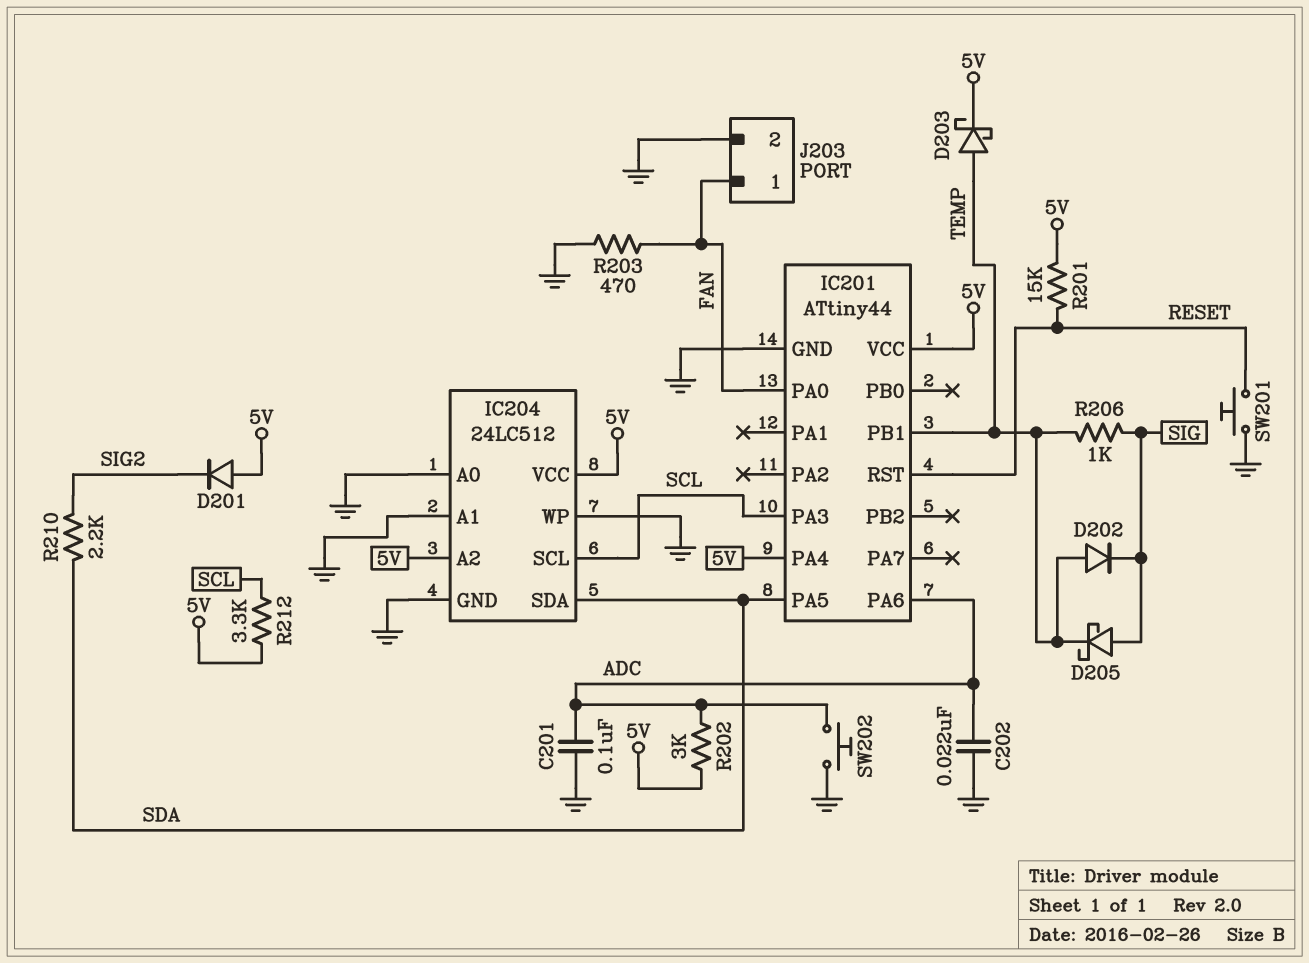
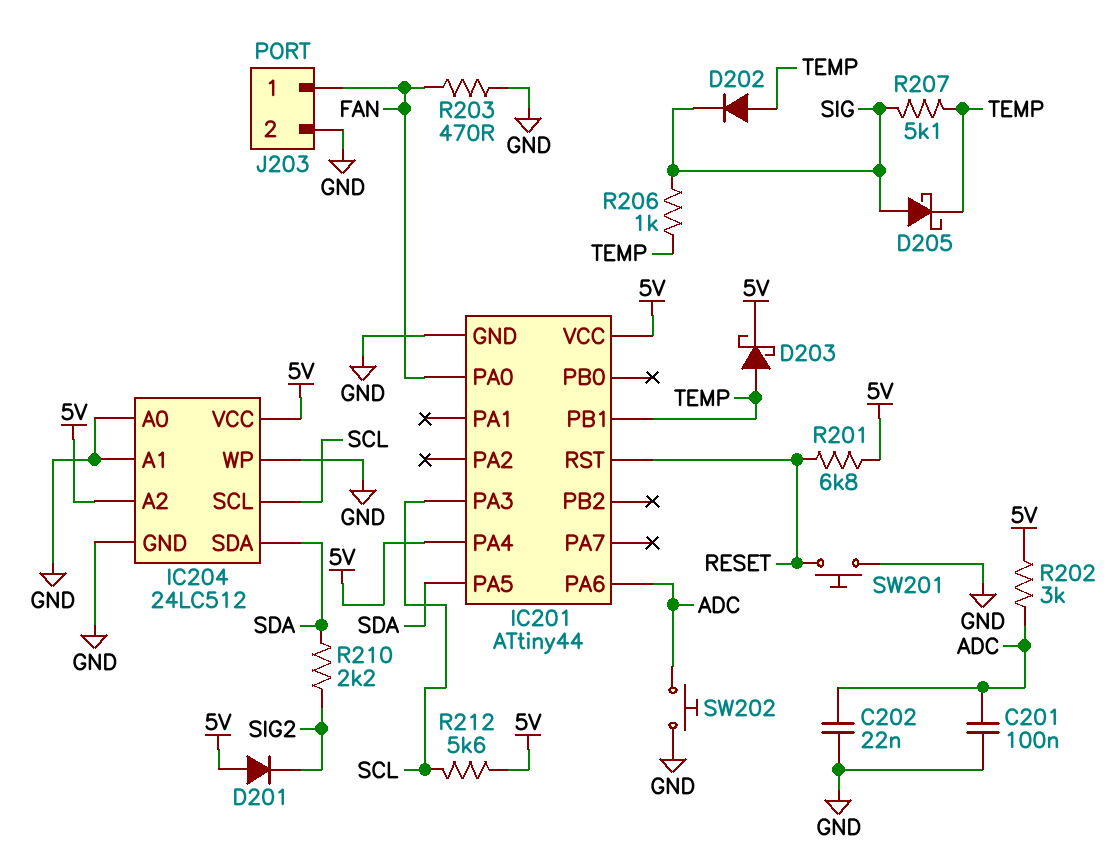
R201: 15k (5V, RESET) -> 6.8k (5V, RESET)
R207: none -> 5.1k (SIG, TEMP)
R212: 3.3k (5V, SCL) -> 5.6k (5V, SCL)

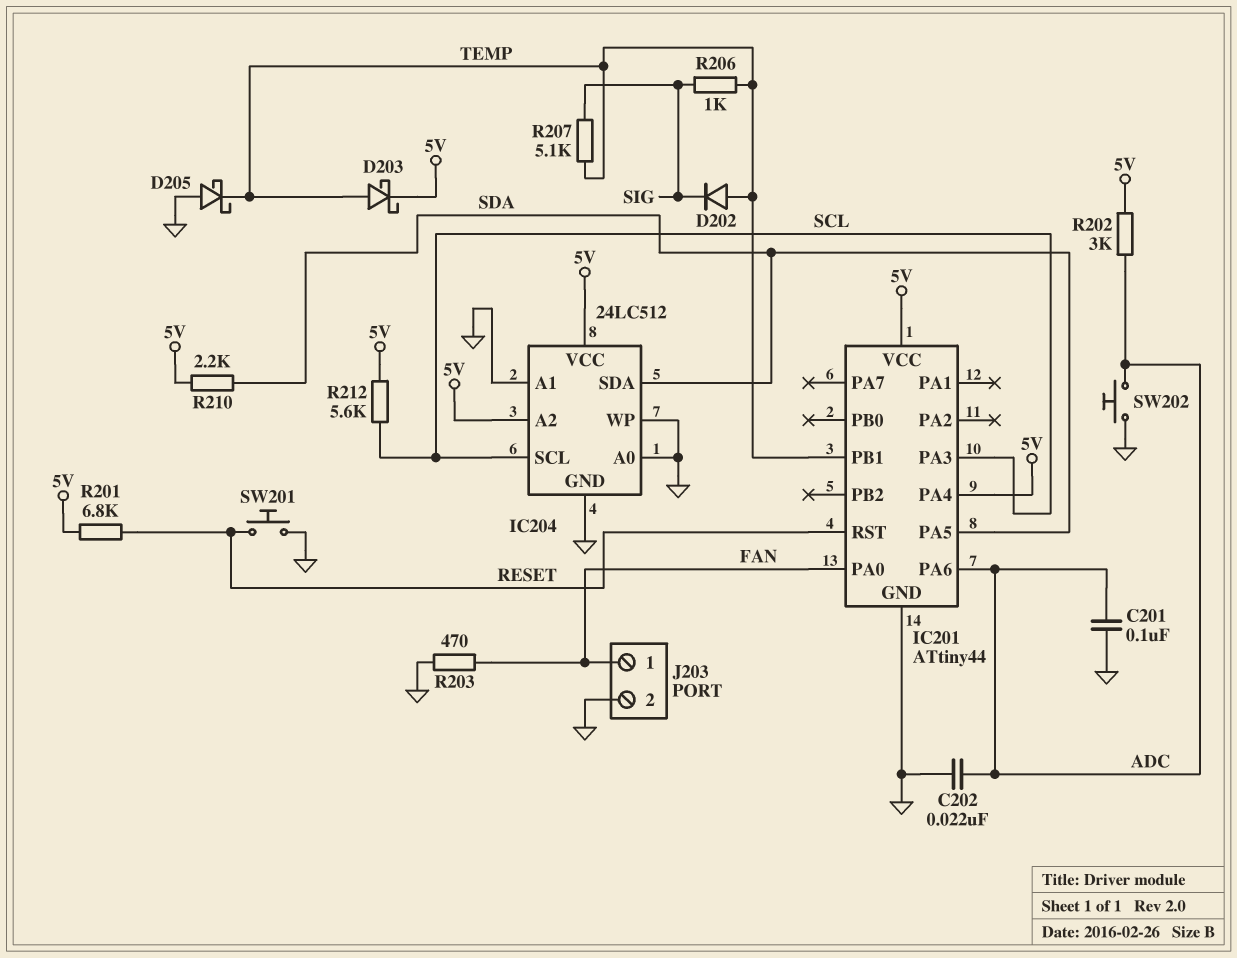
D201: diode (A 5V, K SIG2) -> none
D205: schottky (A SIG, K TEMP) -> schottky (A GND, K TEMP)
R210: 2.2k (SDA, SIG2) -> 2.2k (5V, SDA)

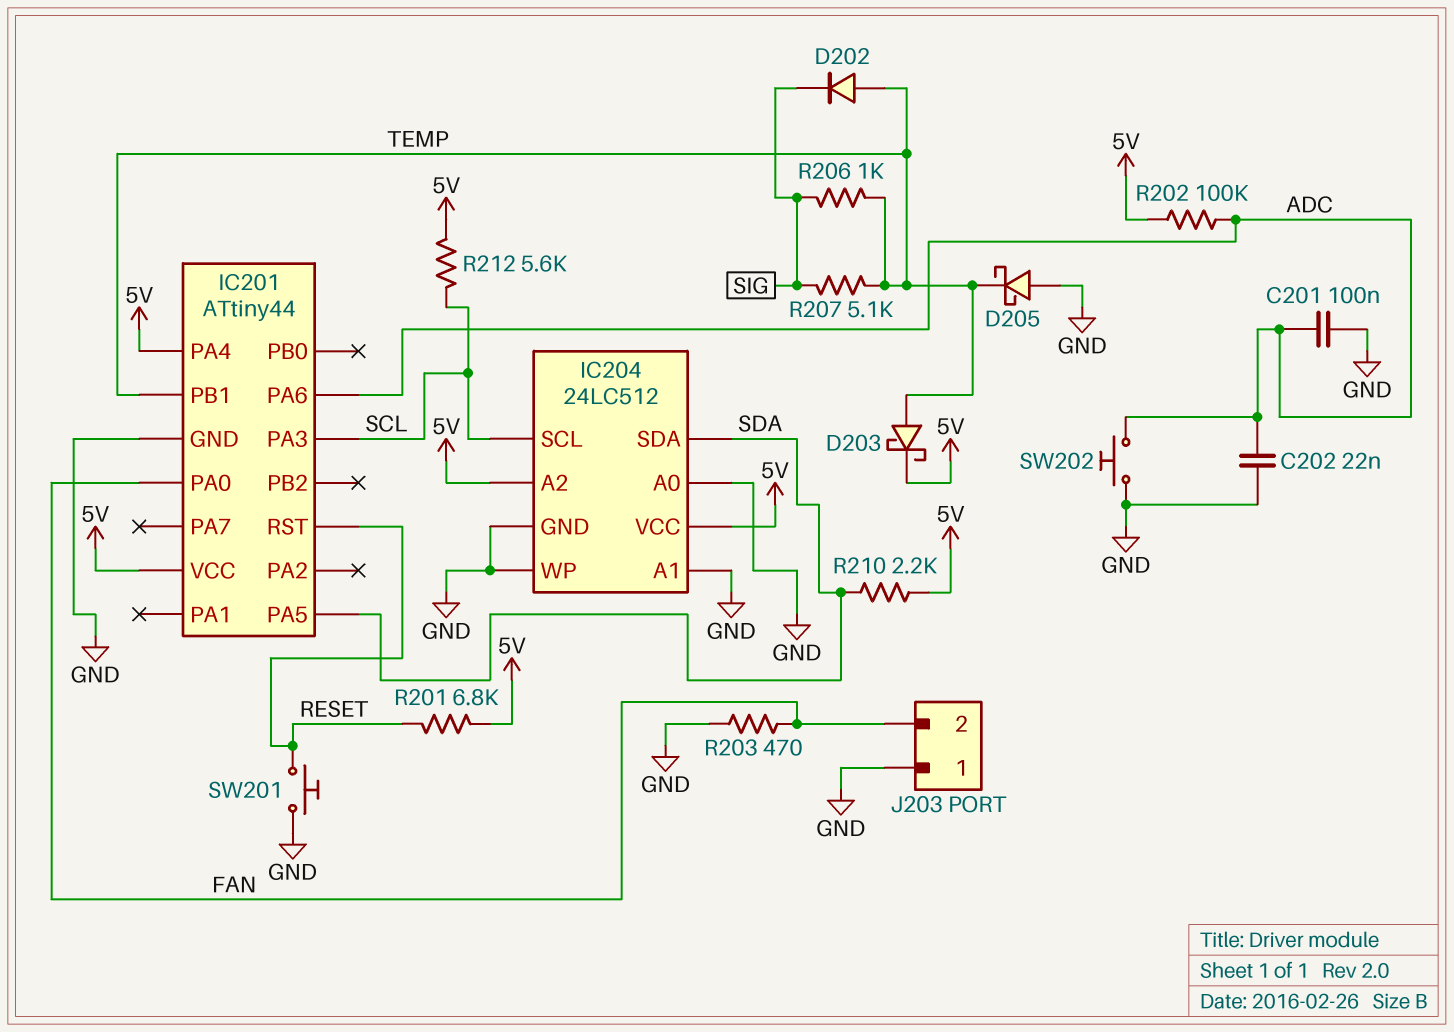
J203 pin 1: FAN -> GND
J203 pin 2: GND -> FAN
R202: 3k (5V, ADC) -> 100k (5V, ADC)

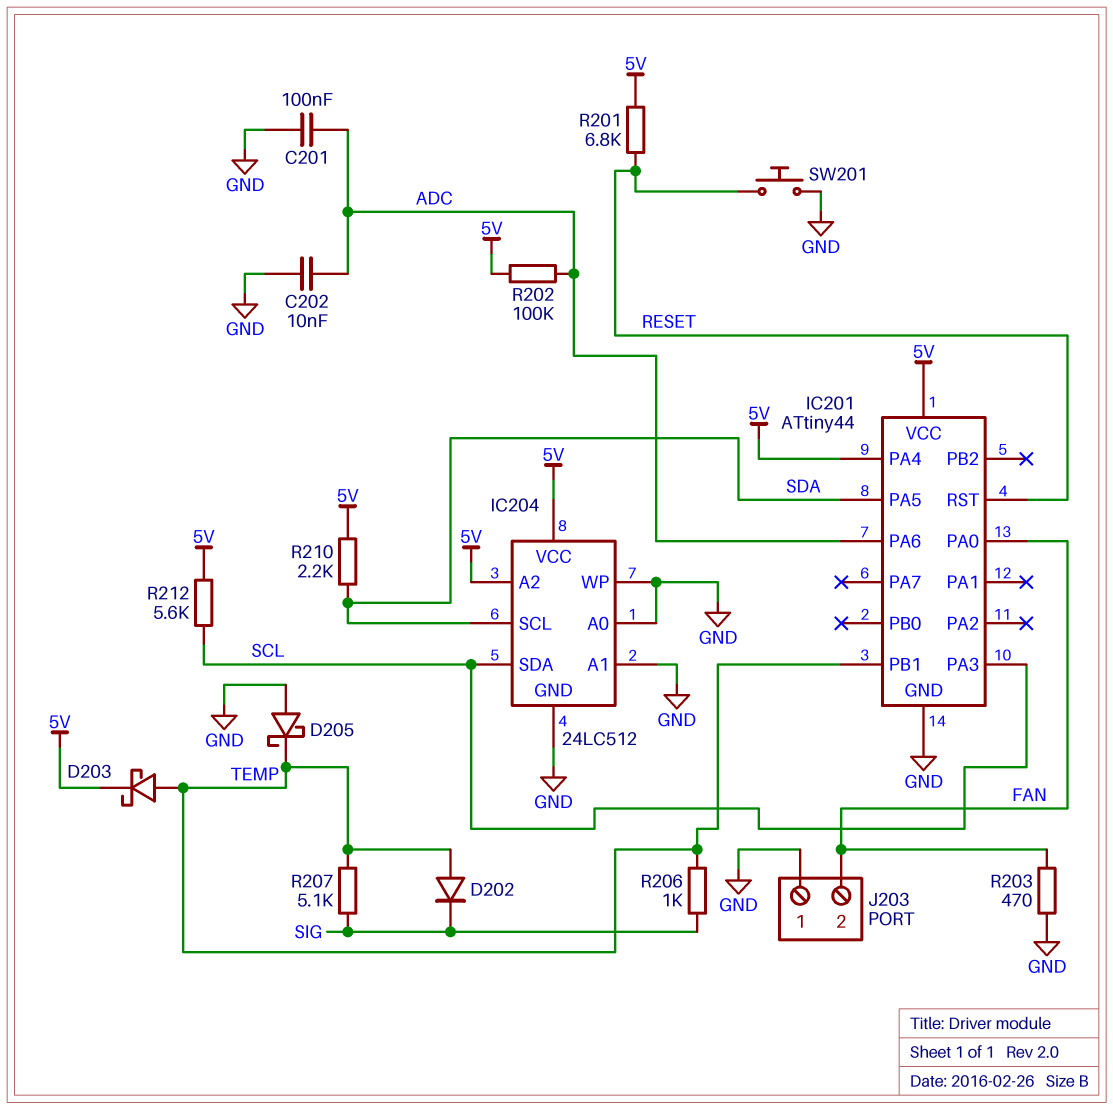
C202: 22nF (ADC, GND) -> 10nF (ADC, GND)
IC204 pin SCL: SCL -> SDA
IC204 pin SDA: SDA -> SCL
SW202: button (ADC, GND) -> none

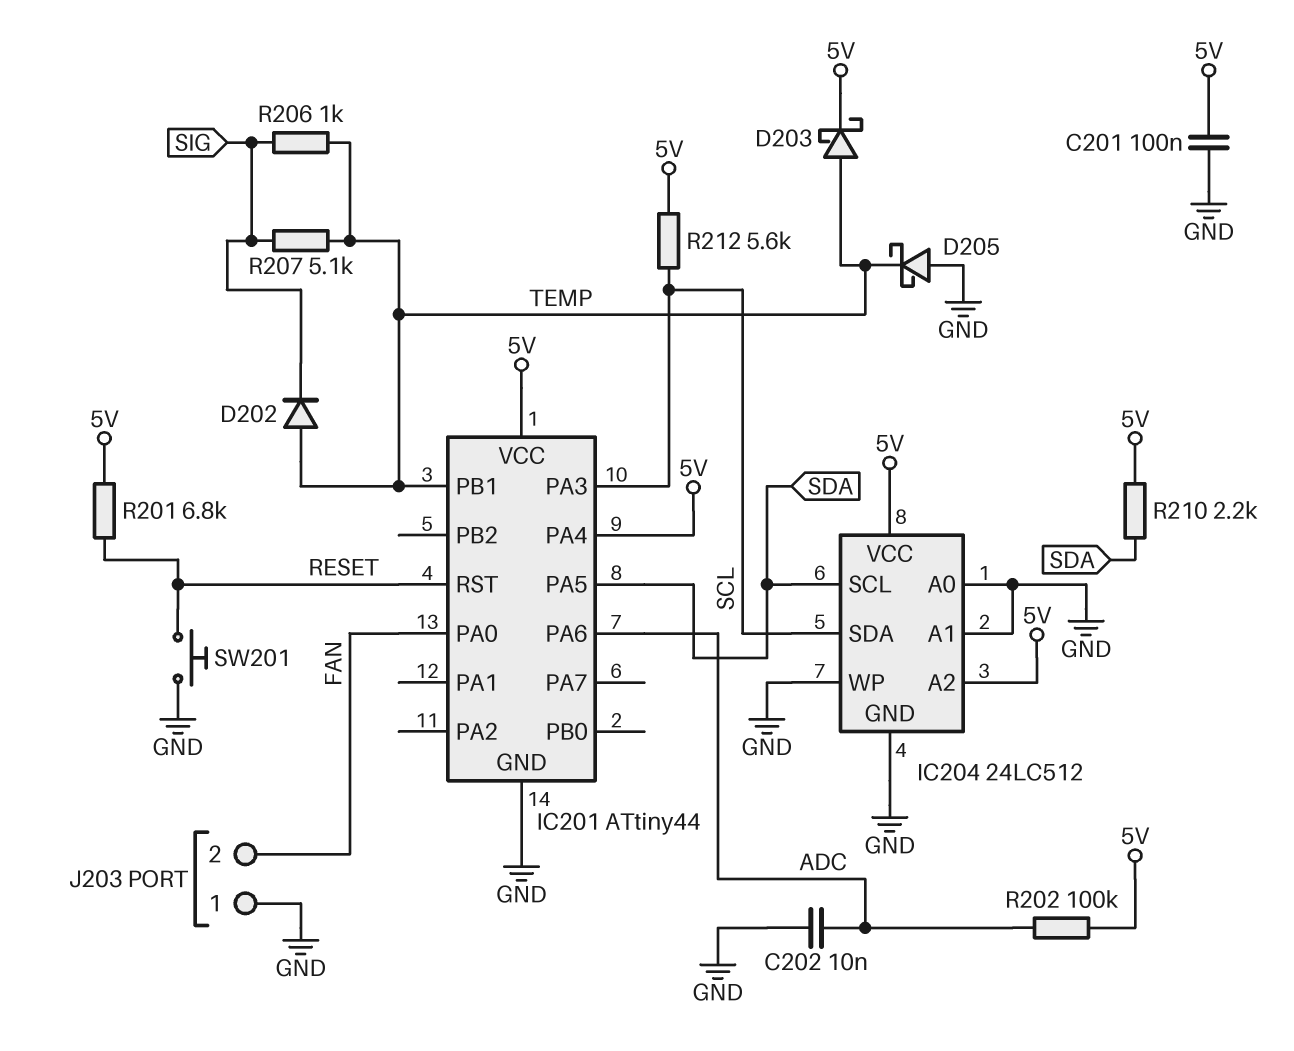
C201: 100nF (ADC, GND) -> 100nF (5V, GND)
R203: 470 (FAN, GND) -> none

